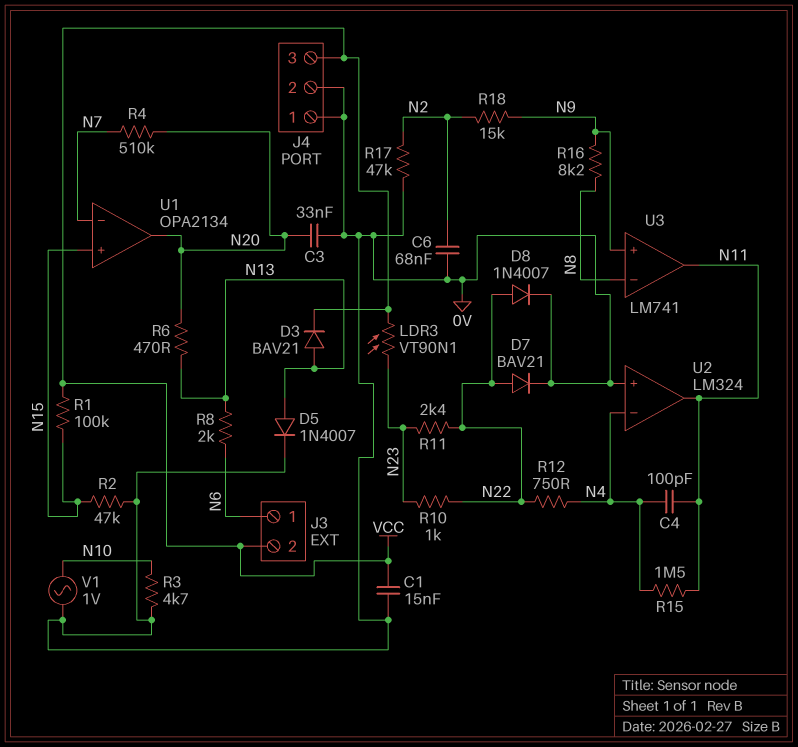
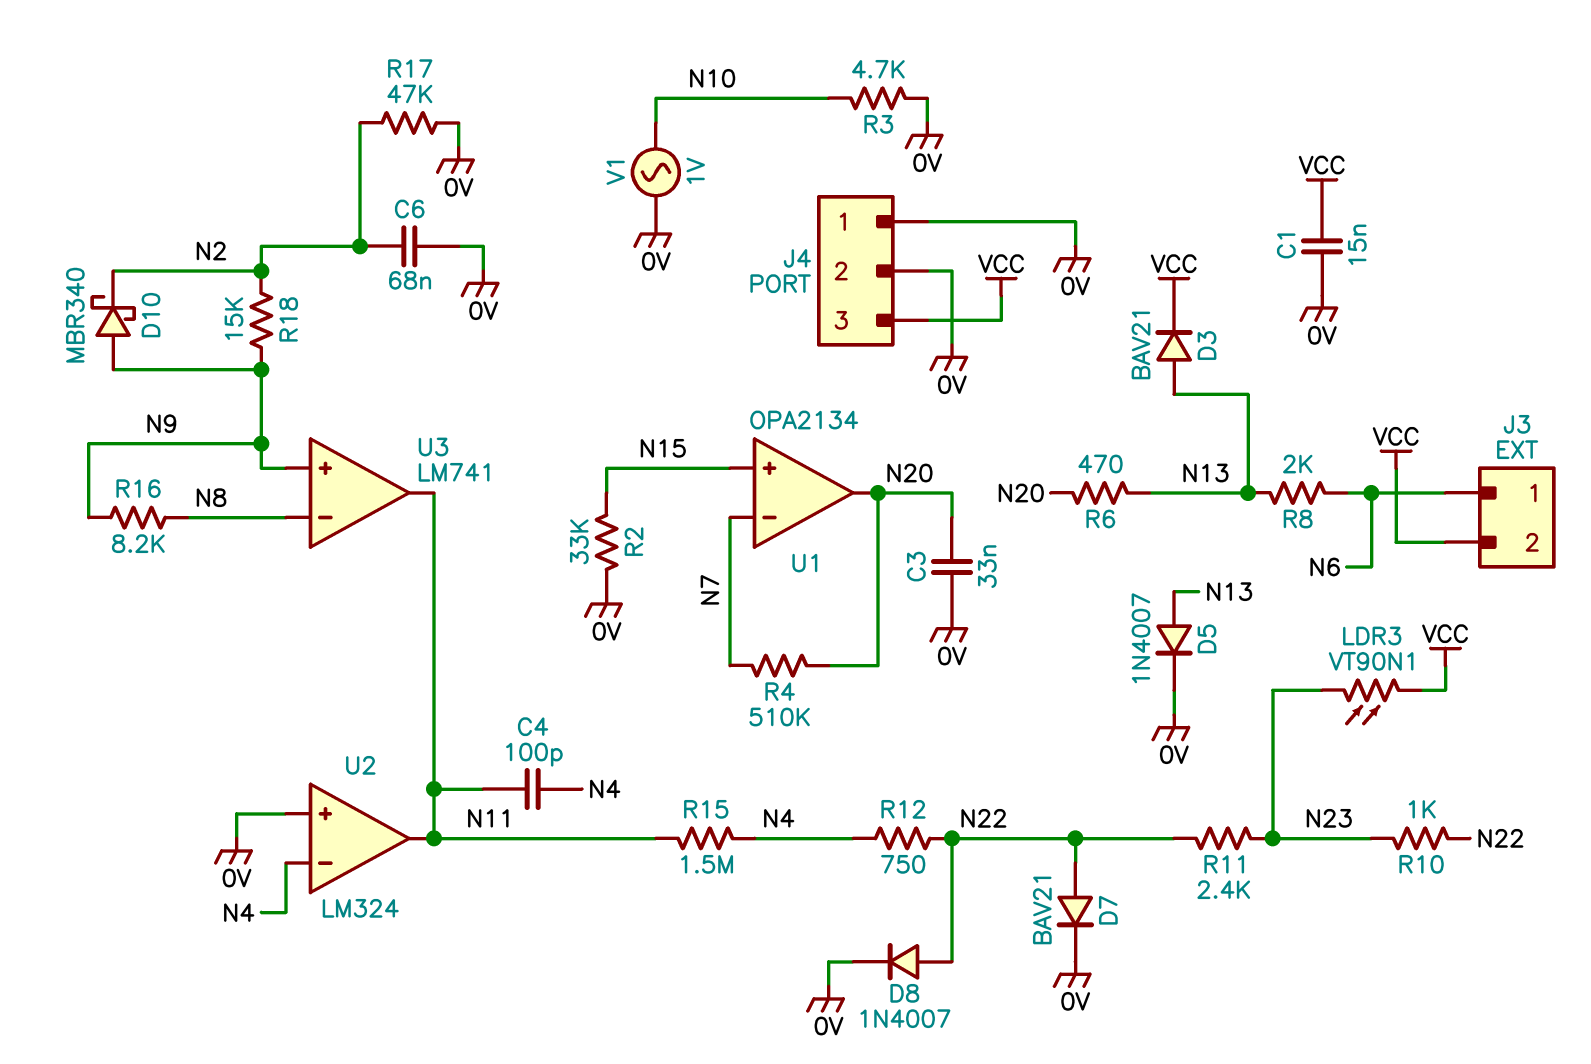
D10: none -> schottky MBR340 (A N9, K N2)
R1: 100k (N15, VCC) -> none
R2: 47k (0V, N15) -> 33k (0V, N15)

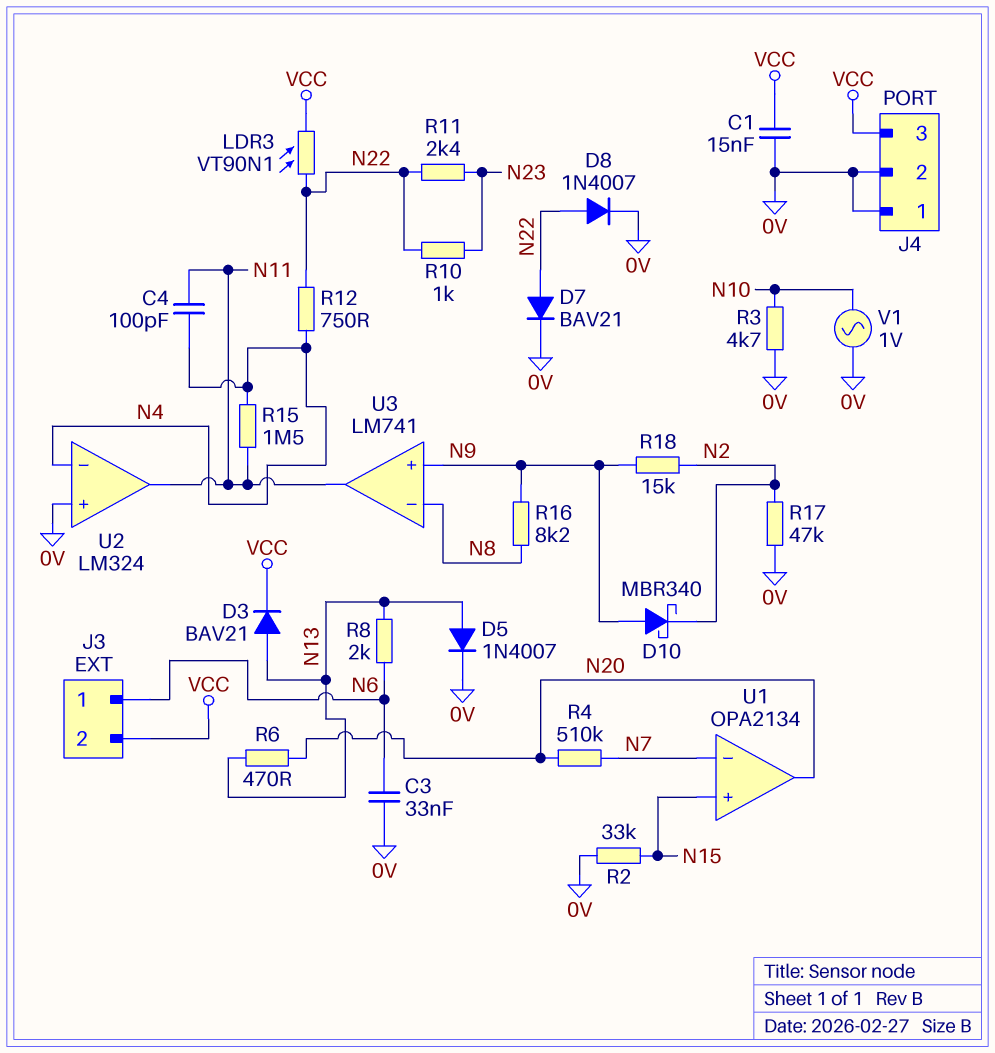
C3: 33nF (0V, N20) -> 33nF (0V, N6)
C6: 68nF (0V, N2) -> none
LDR3: VT90N1 (N23, VCC) -> VT90N1 (N22, VCC)

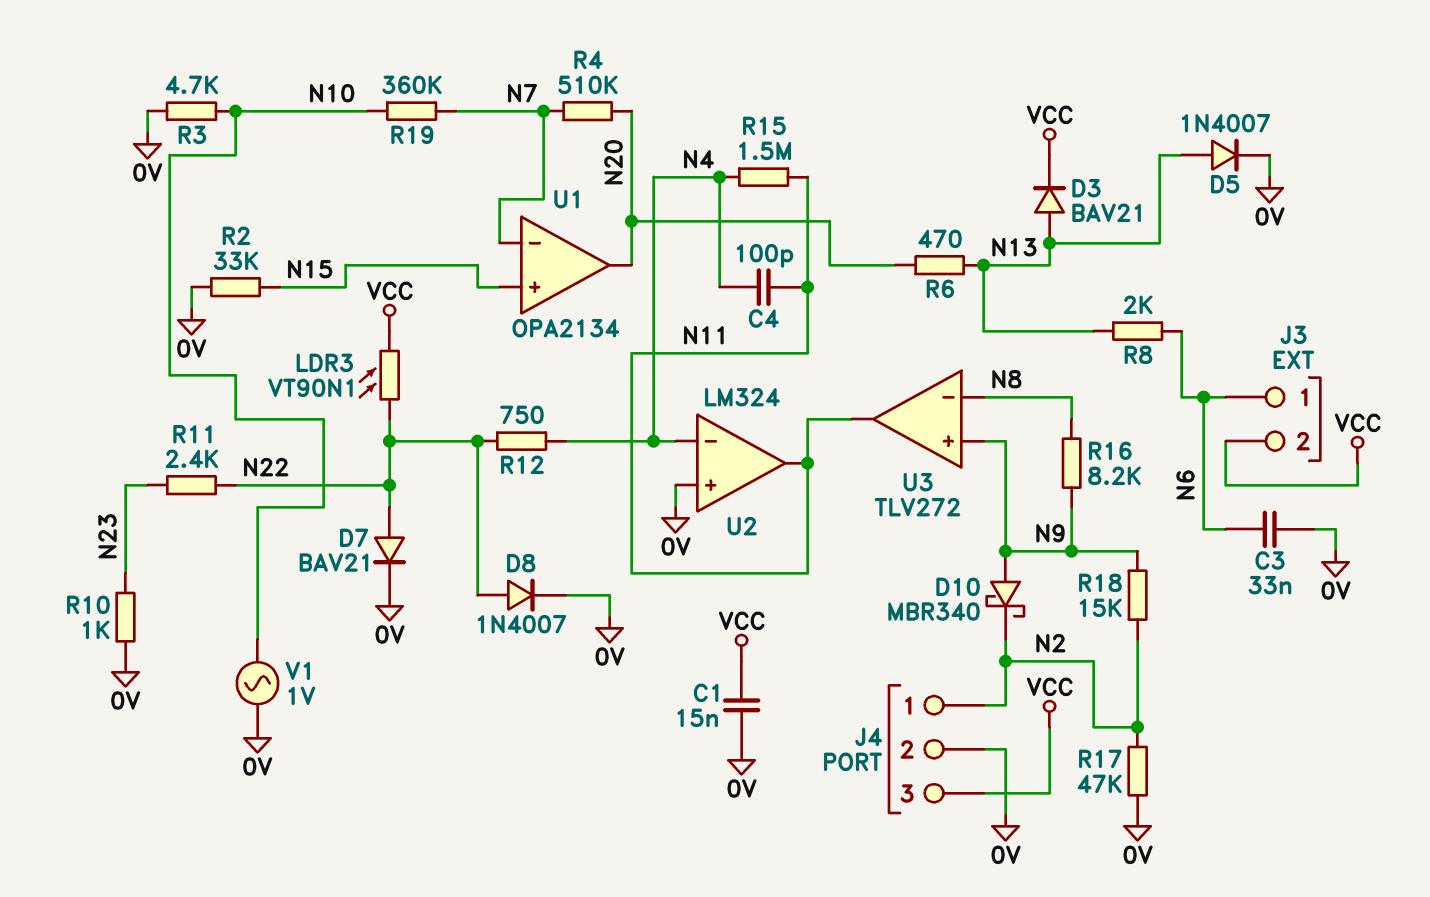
J4 pin 1: 0V -> N2
R10: 1k (N22, N23) -> 1k (0V, N23)
R19: none -> 360k (N7, N10)
U3: LM741 -> TLV272

